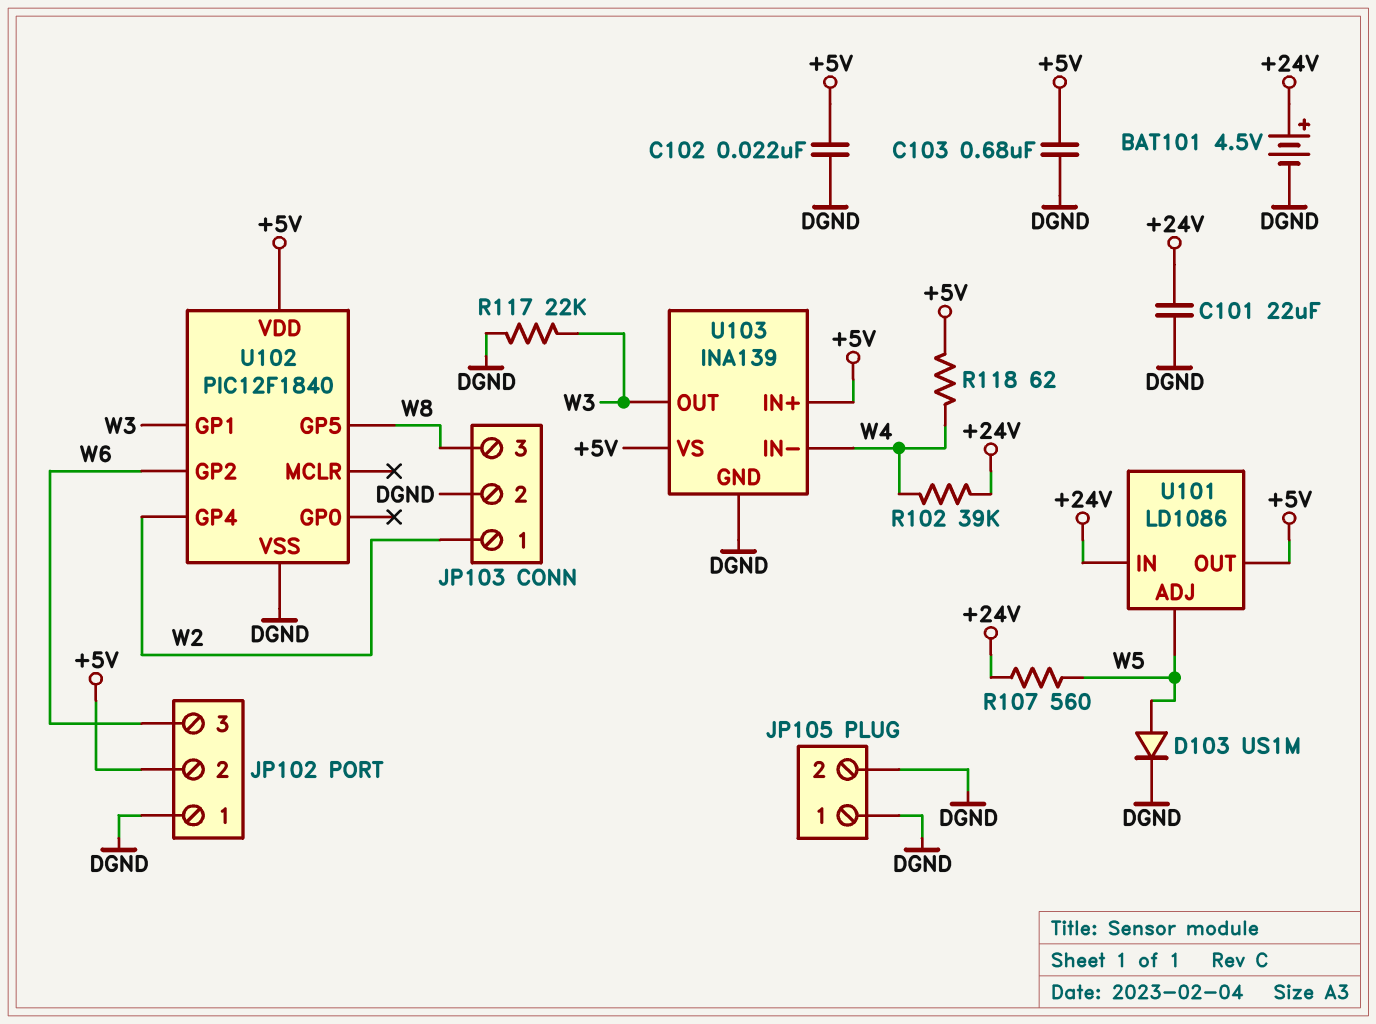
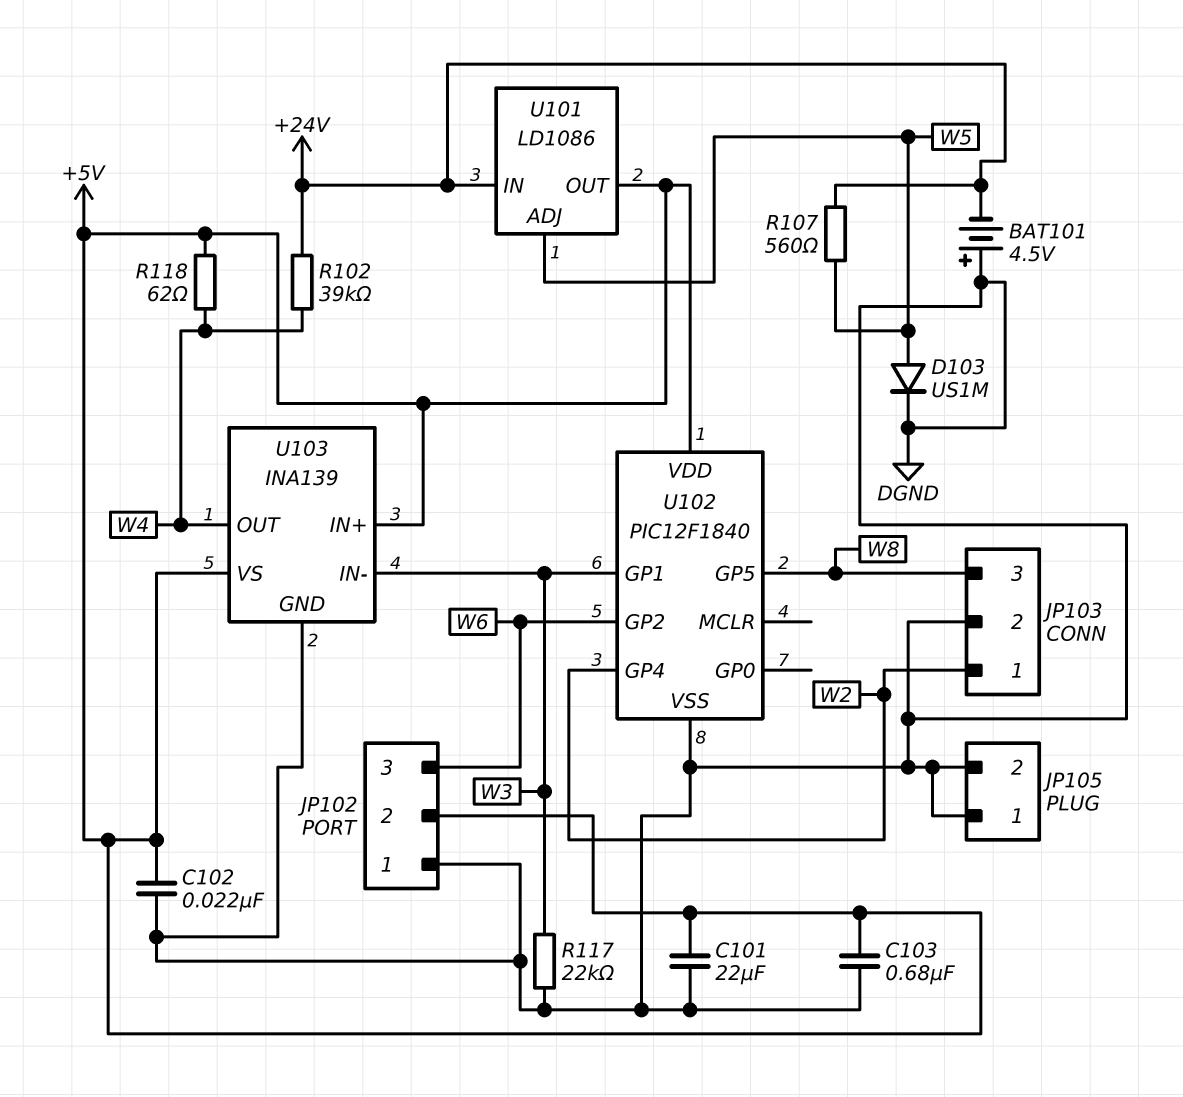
BAT101: 4.5V (plus +24V, minus DGND) -> 4.5V (plus DGND, minus +24V)
C101: 22uF (+24V, DGND) -> 22uF (+5V, DGND)
U103 pin IN-: W4 -> W3
U103 pin OUT: W3 -> W4

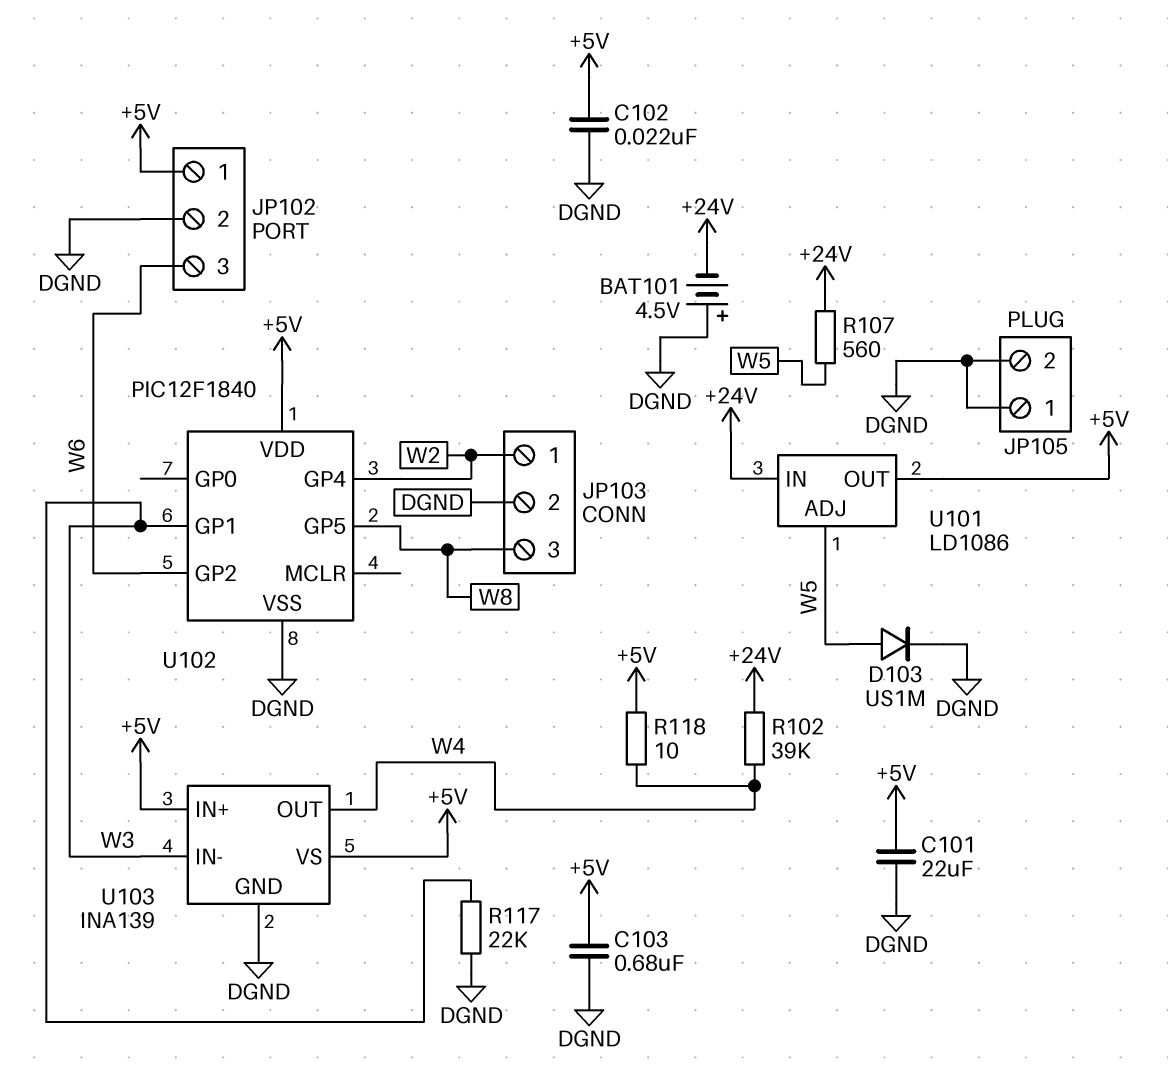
JP102 pin 1: DGND -> +5V
JP102 pin 2: +5V -> DGND
R118: 62 (+5V, W4) -> 10 (+5V, W4)

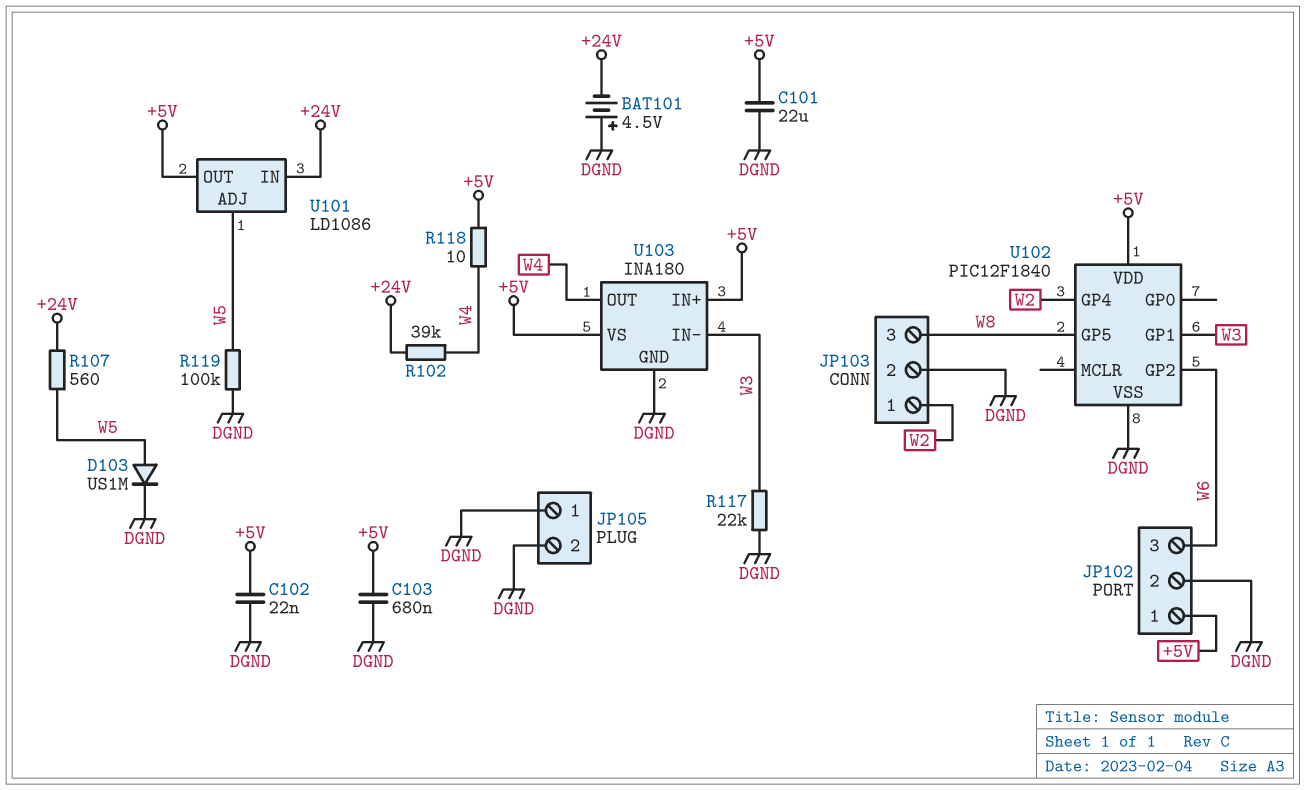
R119: none -> 100k (DGND, W5)
U103: INA139 -> INA180

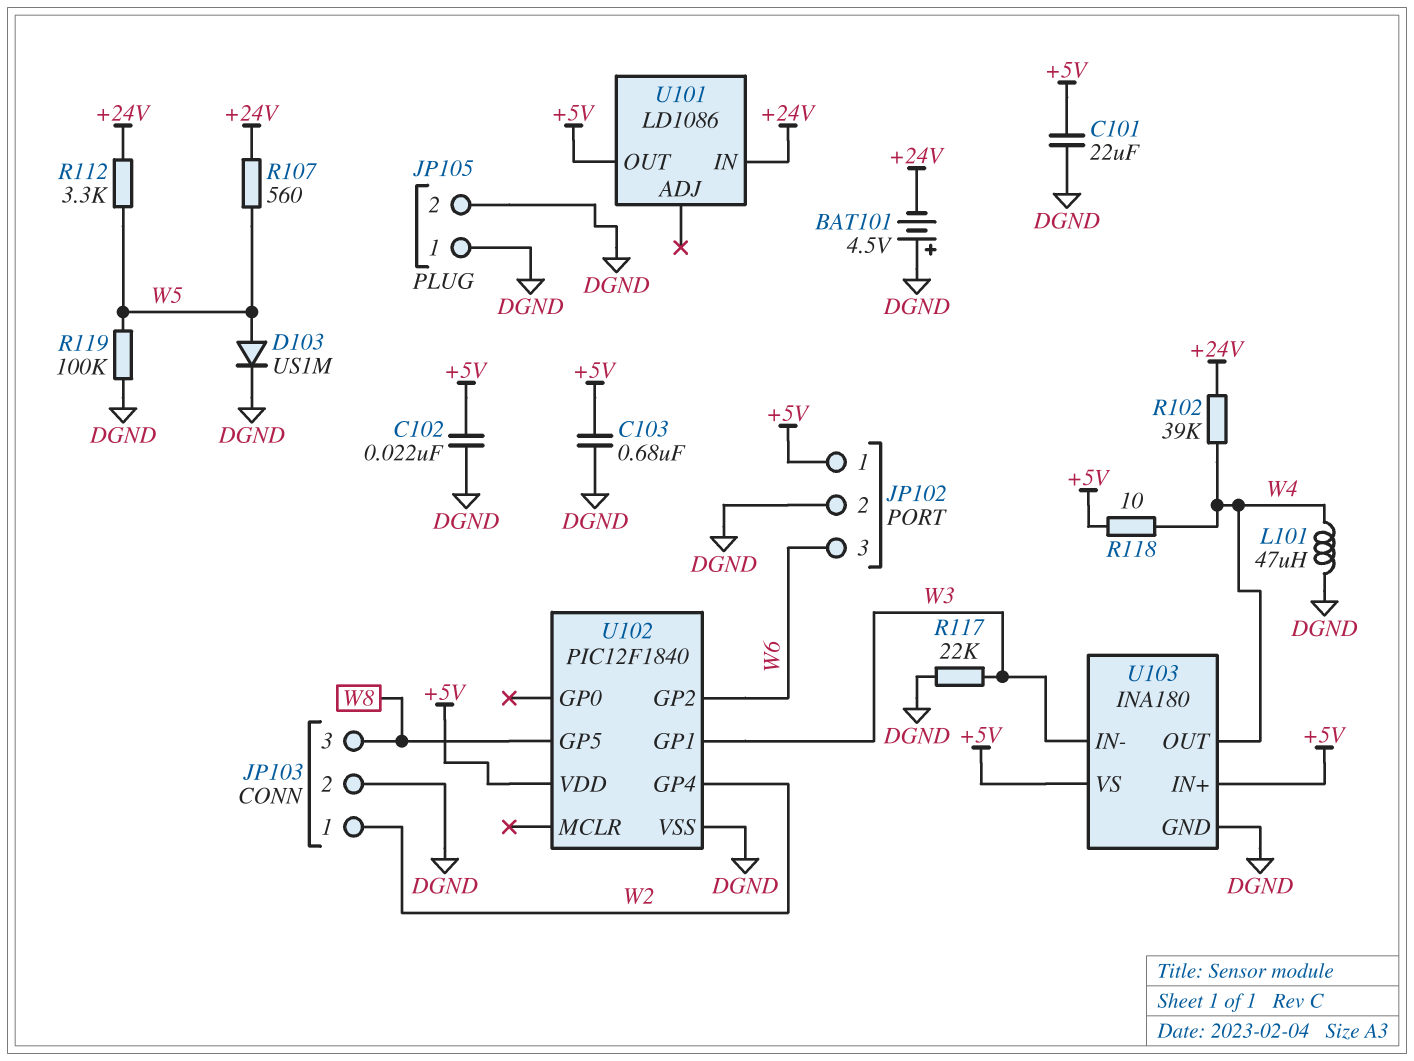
L101: none -> 47uH (DGND, W4)
R112: none -> 3.3k (+24V, W5)
U101 pin ADJ: W5 -> none

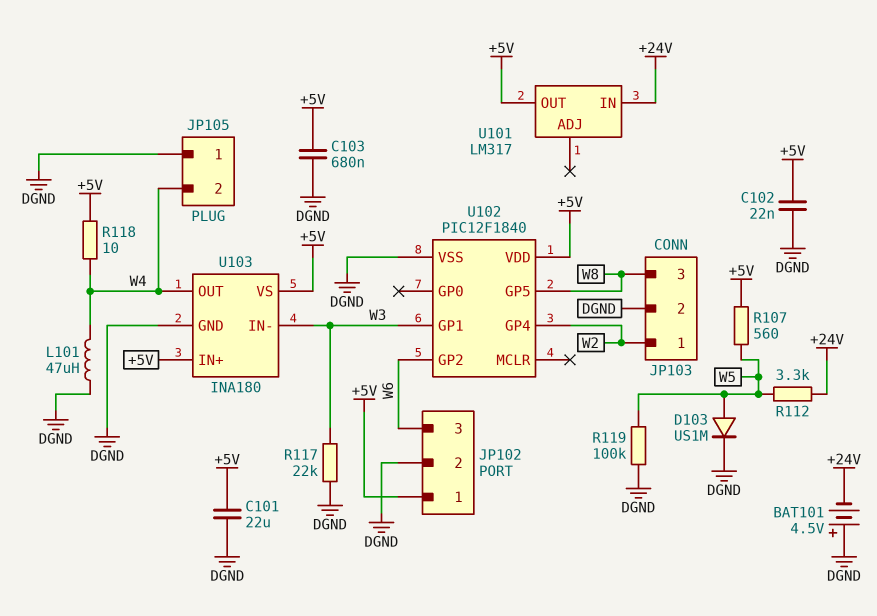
JP105 pin 2: DGND -> W4
R102: 39k (+24V, W4) -> none
R107: 560 (+24V, W5) -> 560 (+5V, W5)
U101: LD1086 -> LM317

